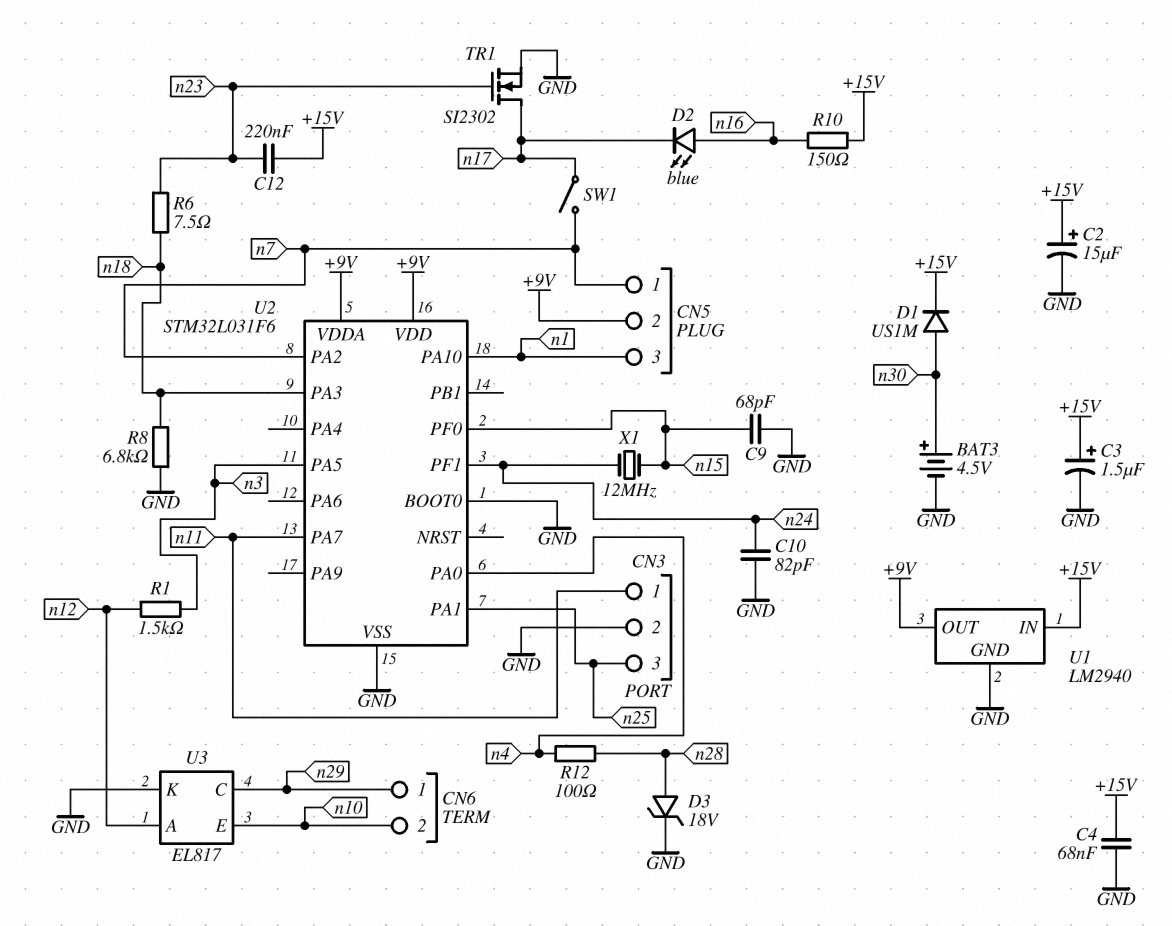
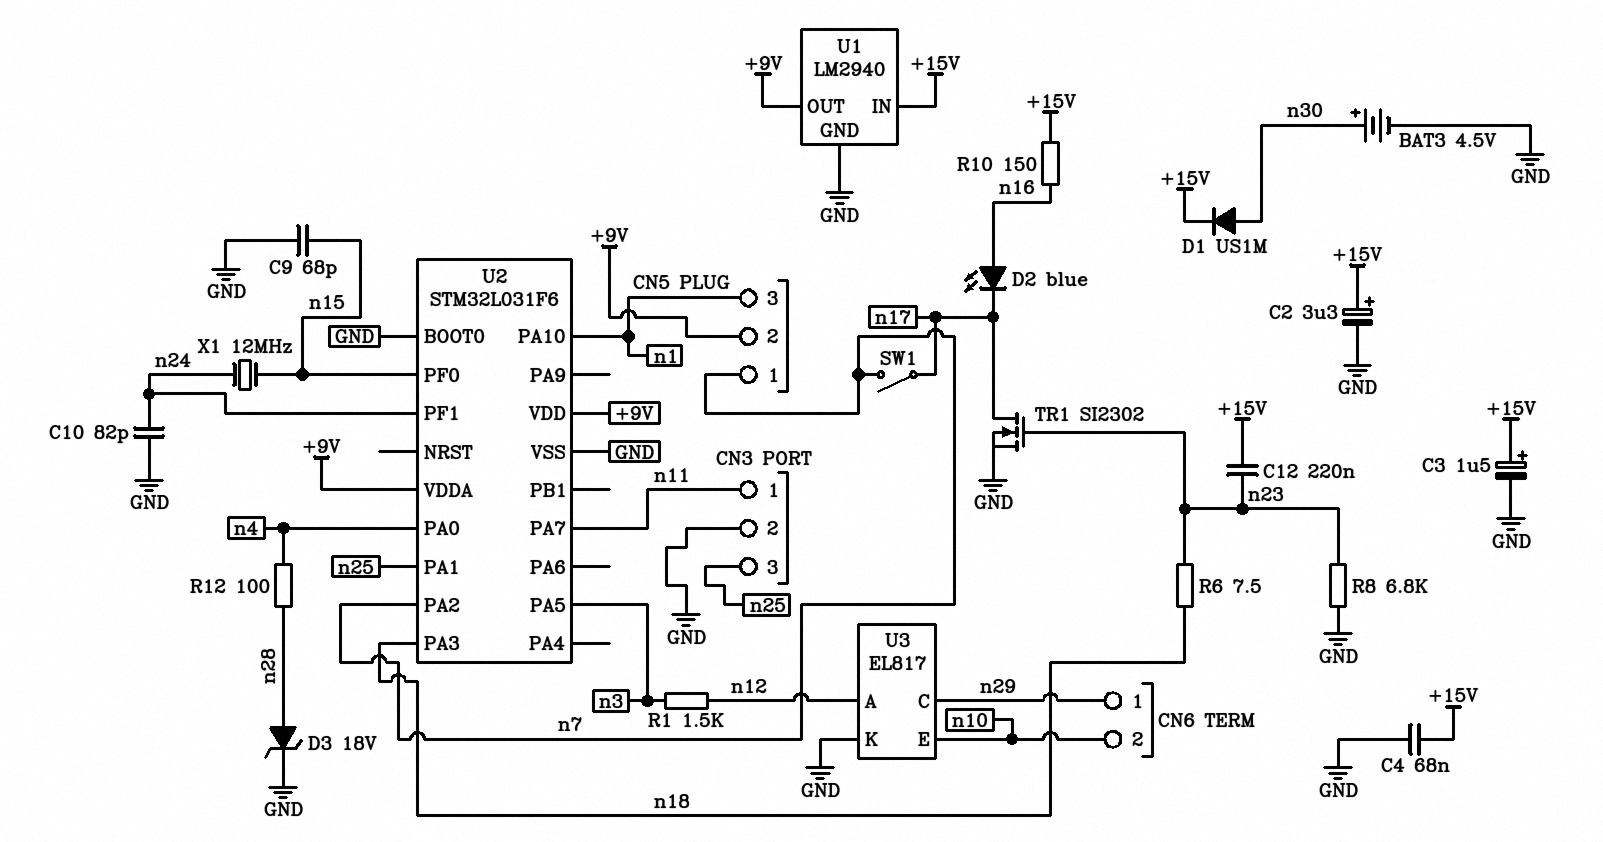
C2: 15uF (plus +15V, minus GND) -> 3.3uF (plus +15V, minus GND)
R8: 6.8k (GND, n18) -> 6.8k (GND, n23)

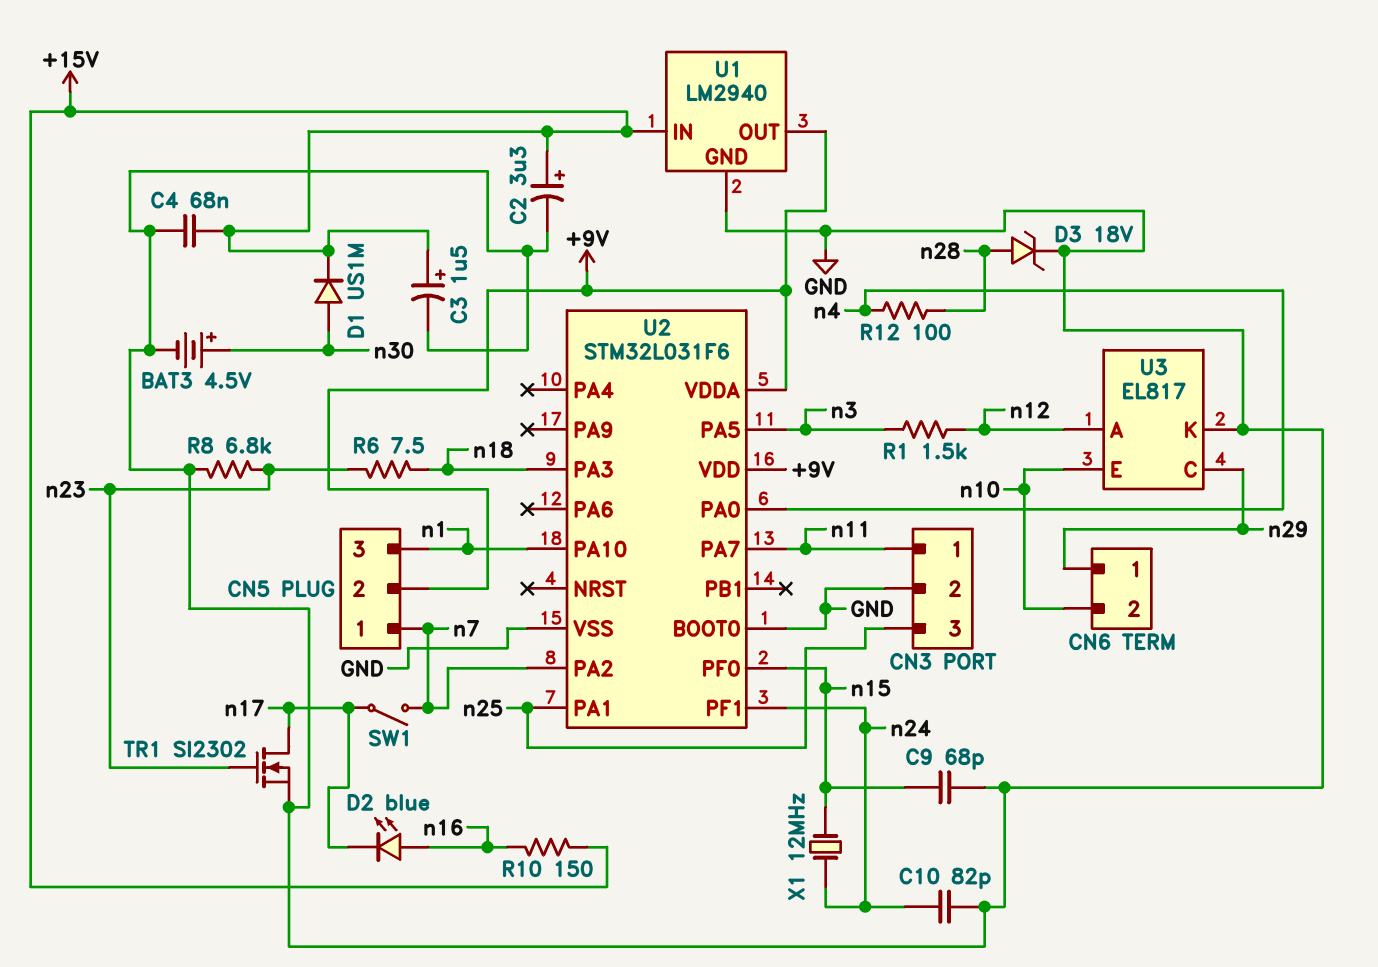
C12: 220nF (+15V, n23) -> none

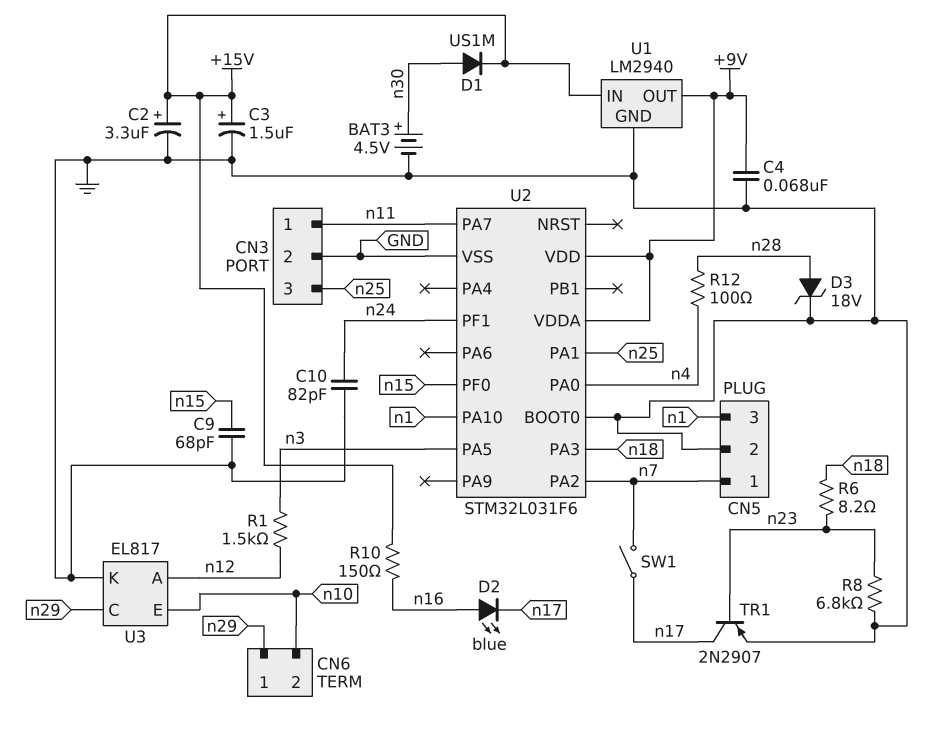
C4: 68nF (+15V, GND) -> 68nF (+9V, GND)
CN5 pin 2: +9V -> GND
R6: 7.5 (n18, n23) -> 8.2 (n18, n23)
TR1: NMOS SI2302 (G n23, D n17, S GND) -> PNP 2N2907 (B n23, C n17, E GND)
X1: 12MHz (n15, n24) -> none

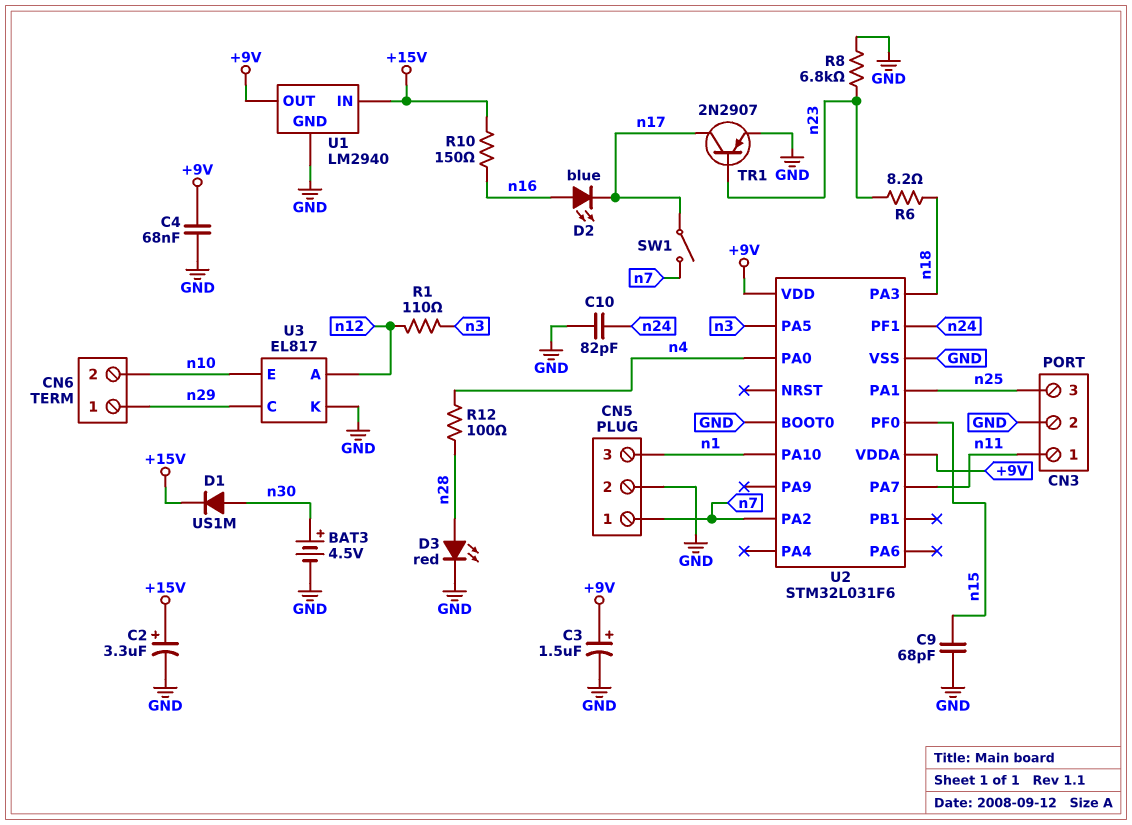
C3: 1.5uF (plus +15V, minus GND) -> 1.5uF (plus +9V, minus GND)
D3: zener 18V (A n28, K GND) -> LED red (A n28, K GND)
R1: 1.5k (n3, n12) -> 110 (n3, n12)

